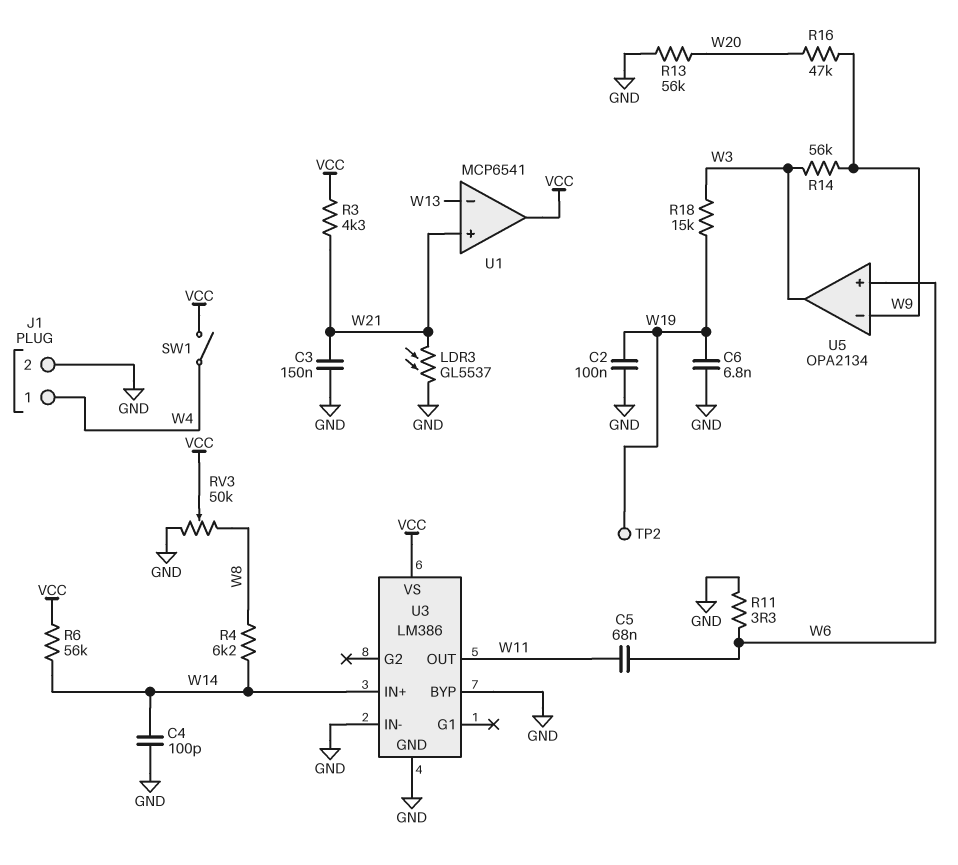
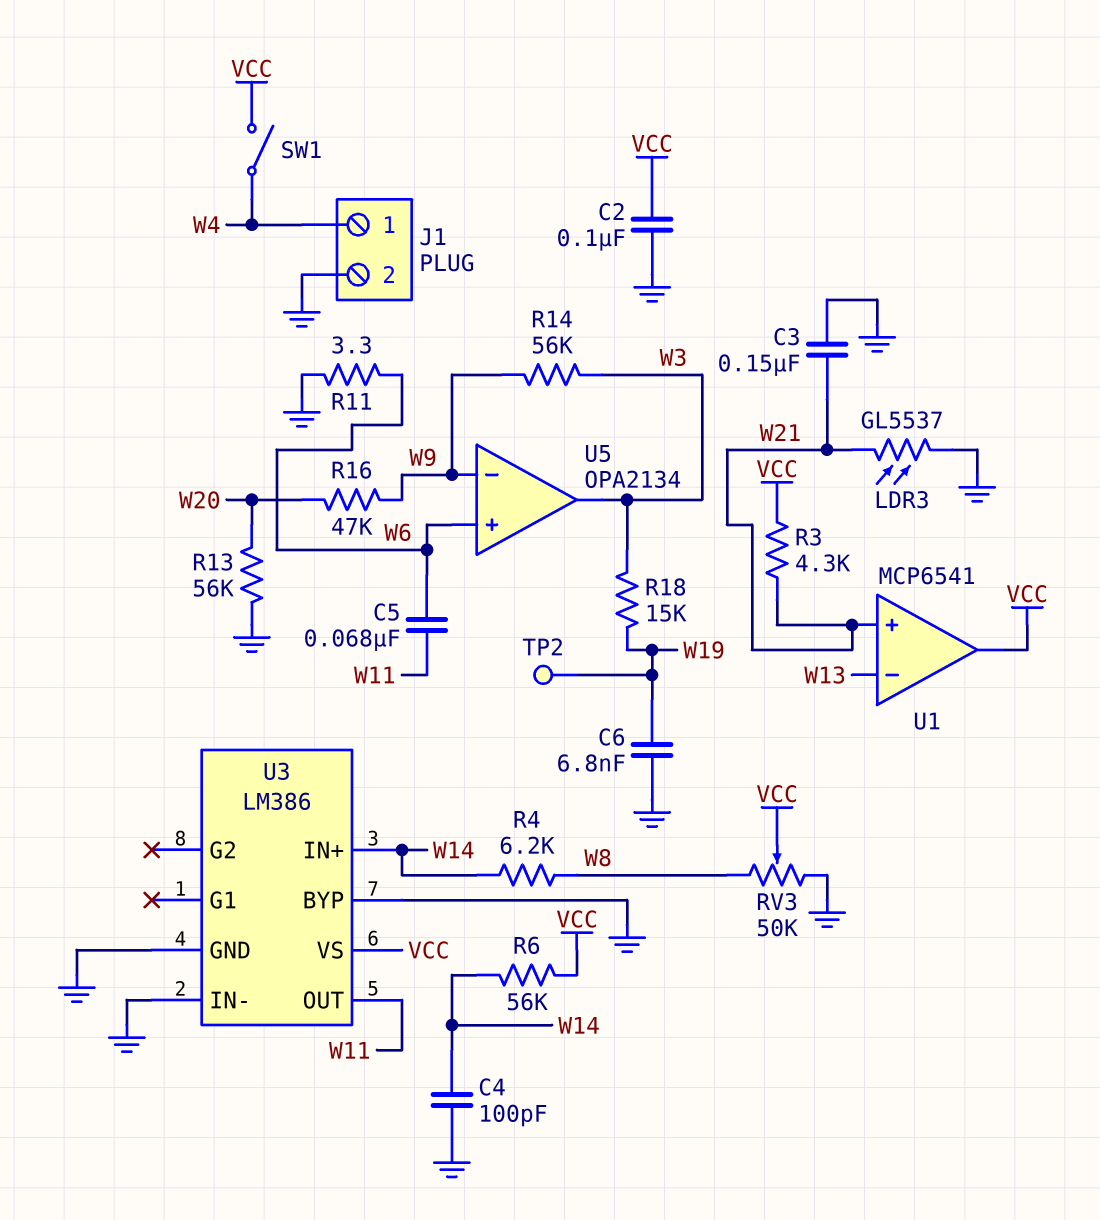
C2: 100nF (GND, W19) -> 100nF (GND, VCC)

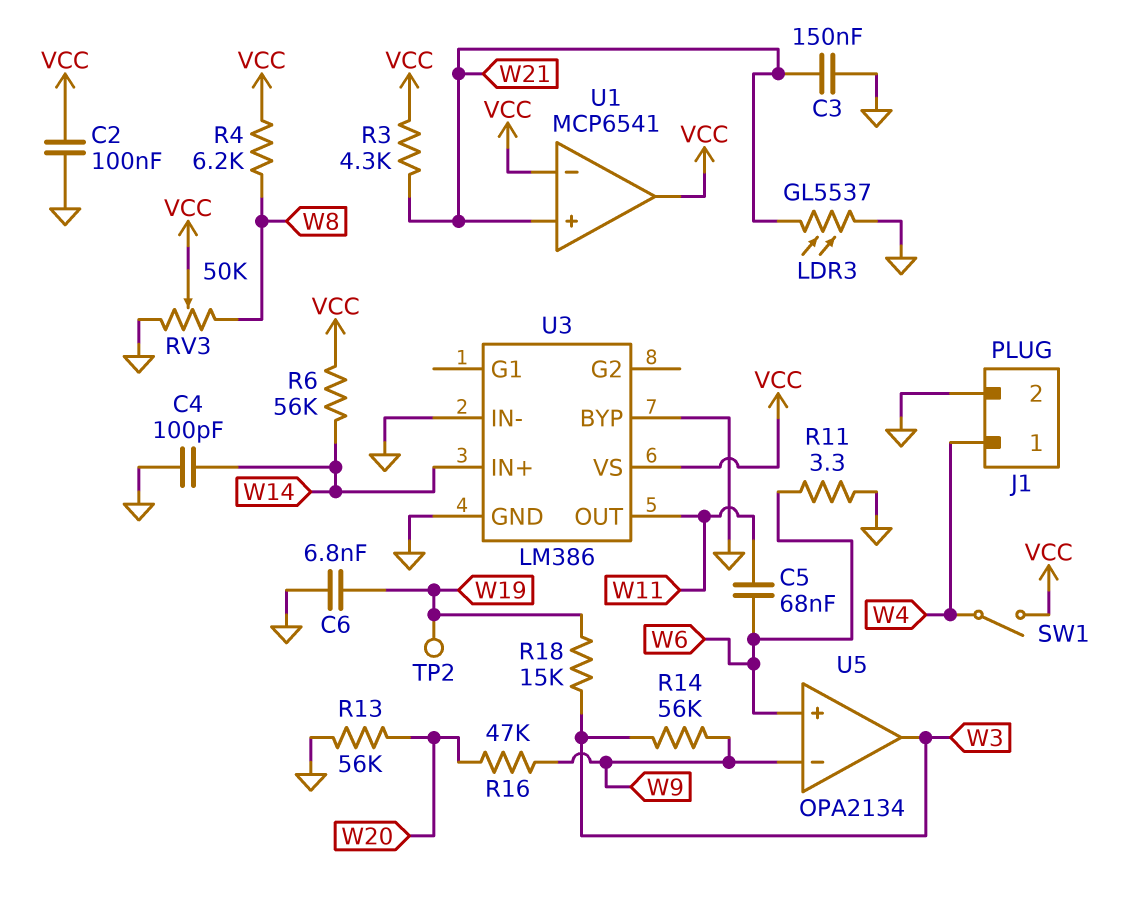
R4: 6.2k (W8, W14) -> 6.2k (VCC, W8)
U1 pin in-: W13 -> VCC

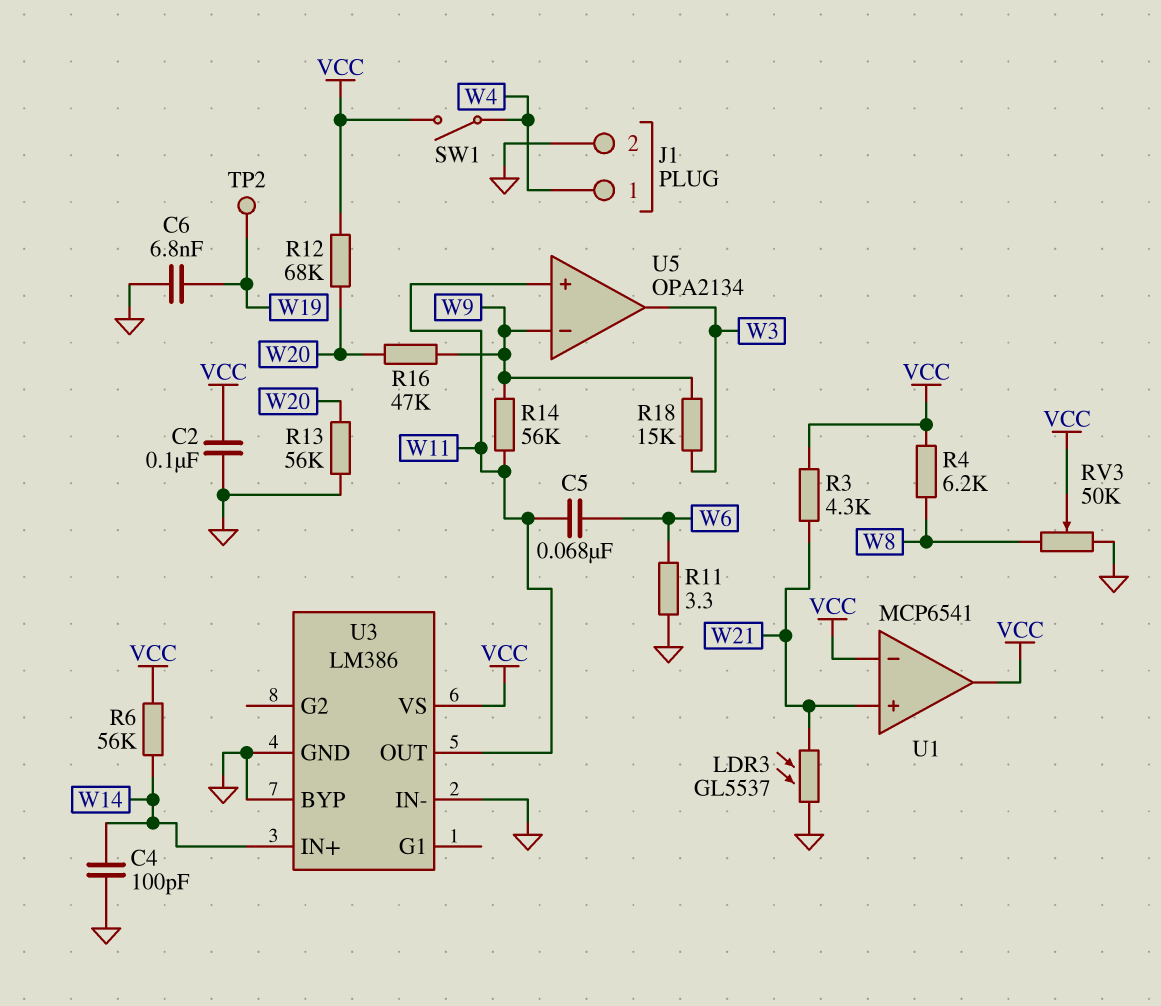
C3: 150nF (GND, W21) -> none
R12: none -> 68k (VCC, W20)
R14: 56k (W3, W9) -> 56k (W9, W11)
R18: 15k (W3, W19) -> 15k (W3, W9)
U5 pin in+: W6 -> W11

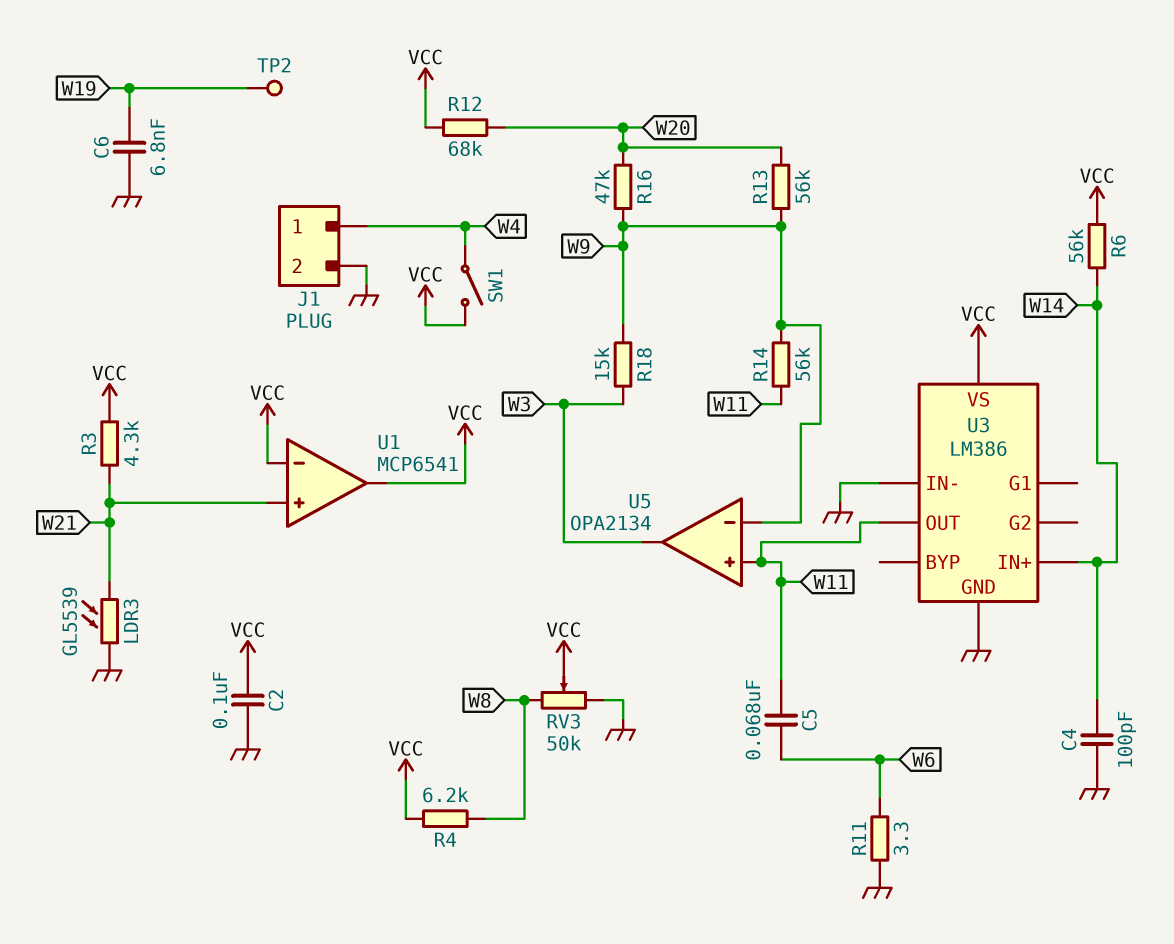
LDR3: GL5537 (GND, W21) -> GL5539 (GND, W21)
R13: 56k (GND, W20) -> 56k (W9, W20)
U3 pin BYP: GND -> none

